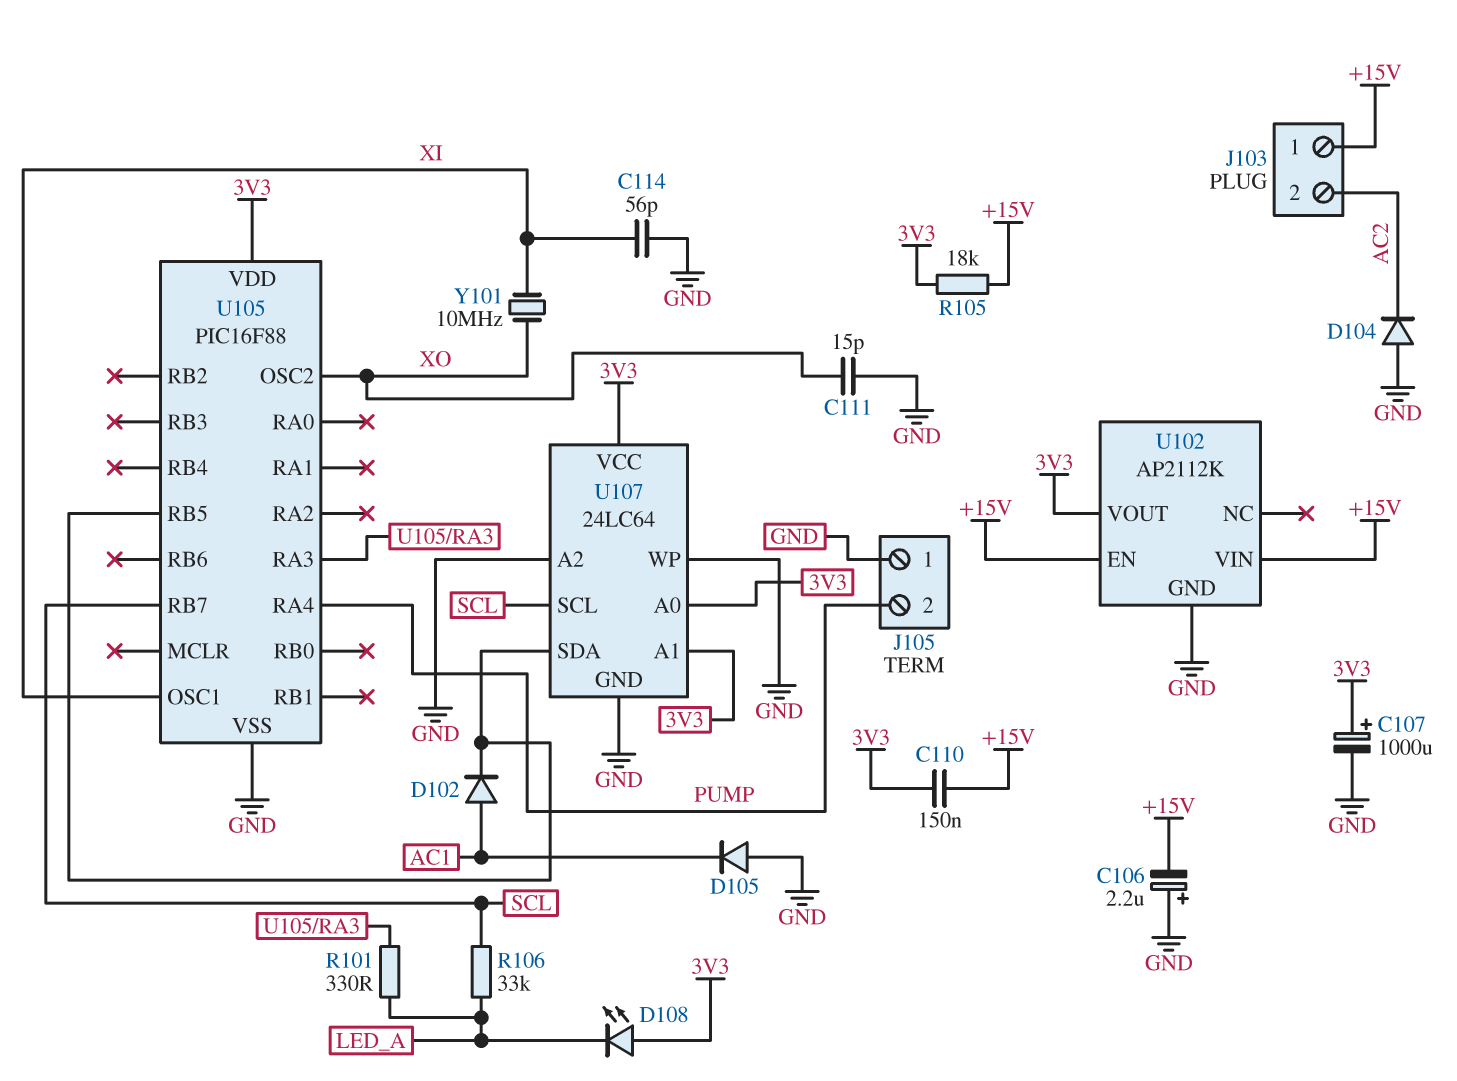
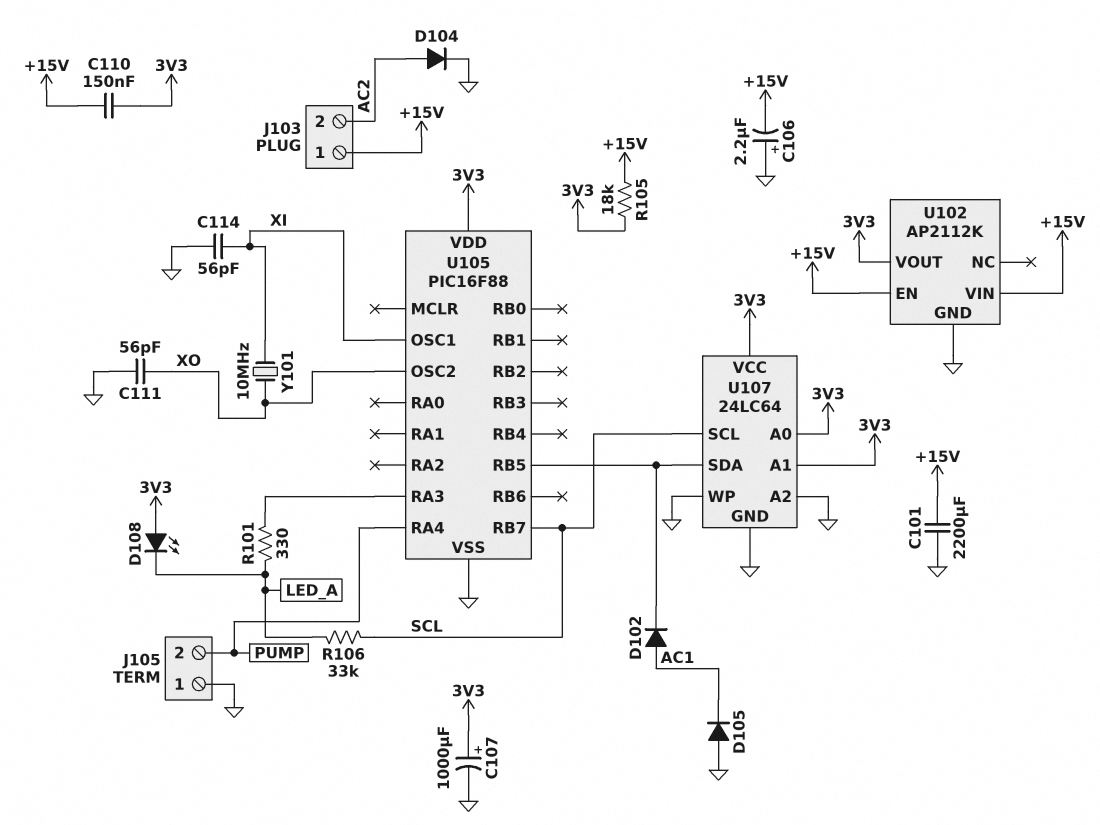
C101: none -> 2200uF (+15V, GND)
C111: 15pF (GND, XO) -> 56pF (GND, XO)
D104: diode (A GND, K AC2) -> diode (A AC2, K GND)

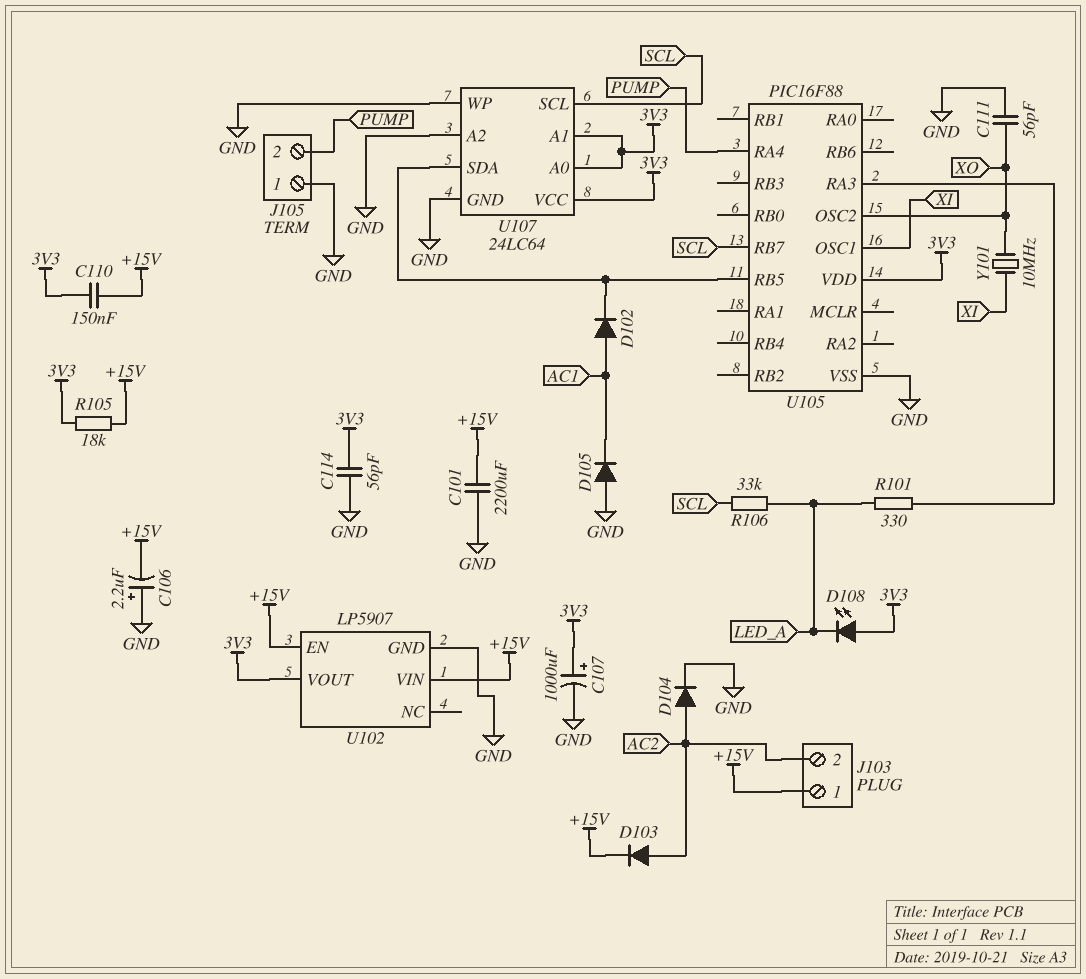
C114: 56pF (GND, XI) -> 56pF (3V3, GND)
D103: none -> diode (A AC2, K +15V)
U102: AP2112K -> LP5907

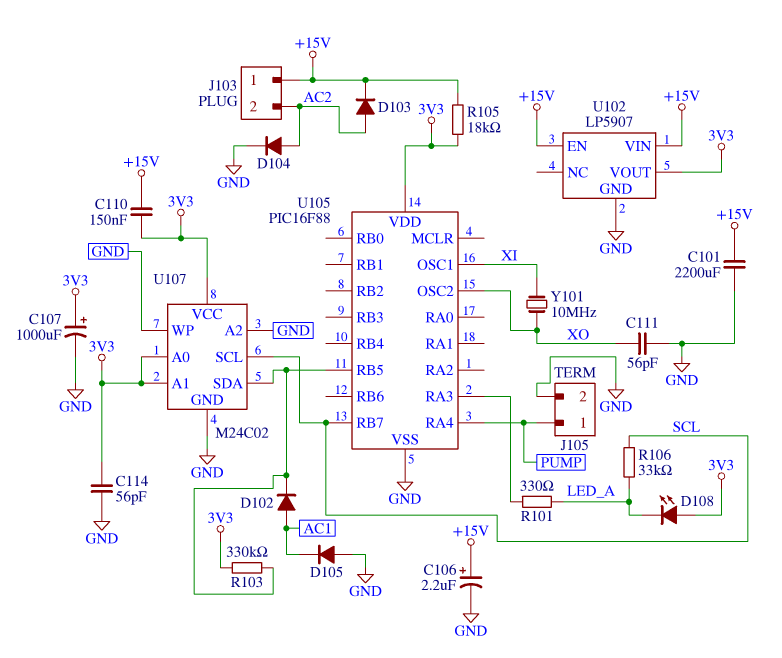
C106: 2.2uF (plus GND, minus +15V) -> 2.2uF (plus +15V, minus GND)
J105 pin 1: GND -> PUMP
J105 pin 2: PUMP -> GND
R103: none -> 330k (3V3, U105/RB5)
U107: 24LC64 -> M24C02

